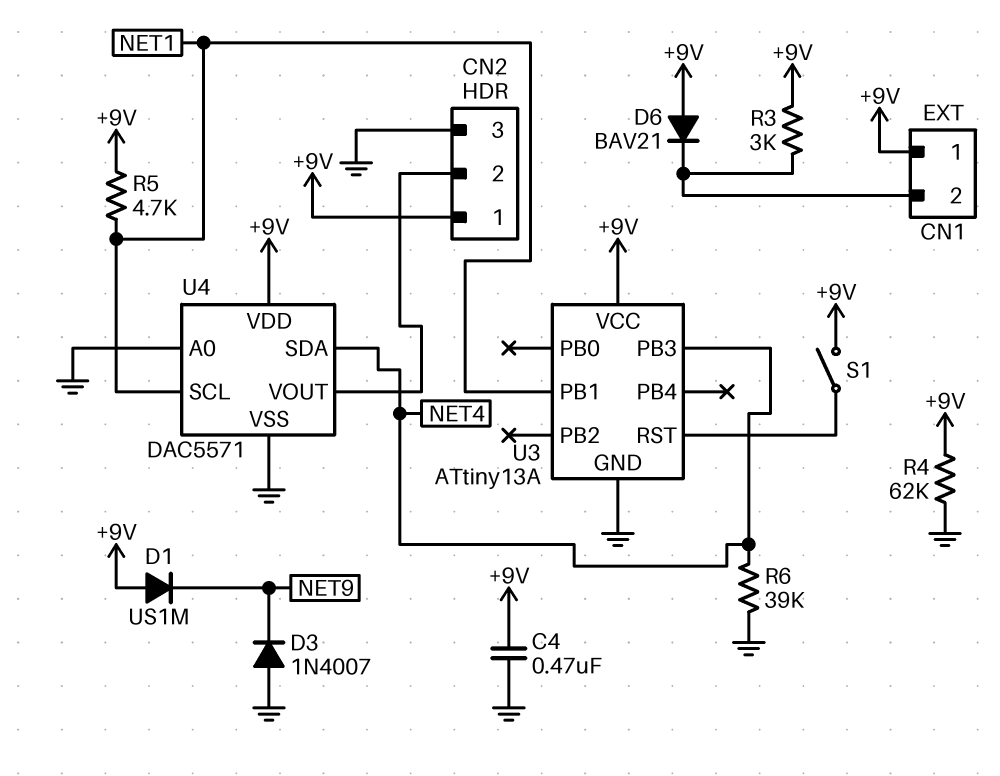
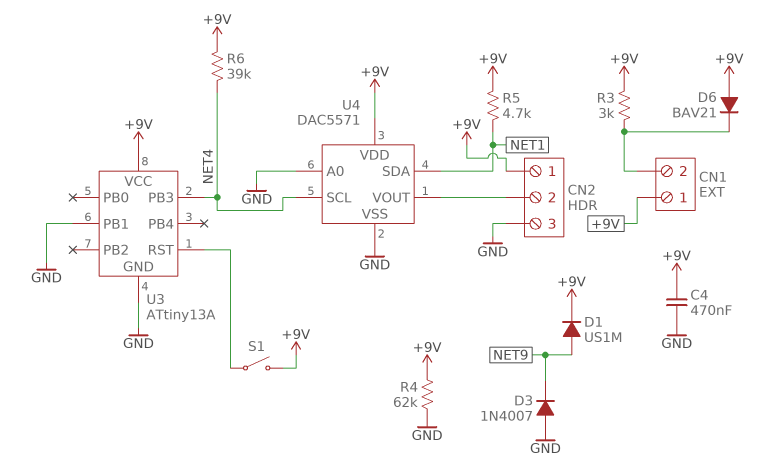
D1: diode US1M (A +9V, K NET9) -> diode US1M (A NET9, K +9V)
R6: 39k (GND, NET4) -> 39k (+9V, NET4)
U3 pin PB1: NET1 -> GND
U4 pin SCL: NET1 -> NET4
U4 pin SDA: NET4 -> NET1

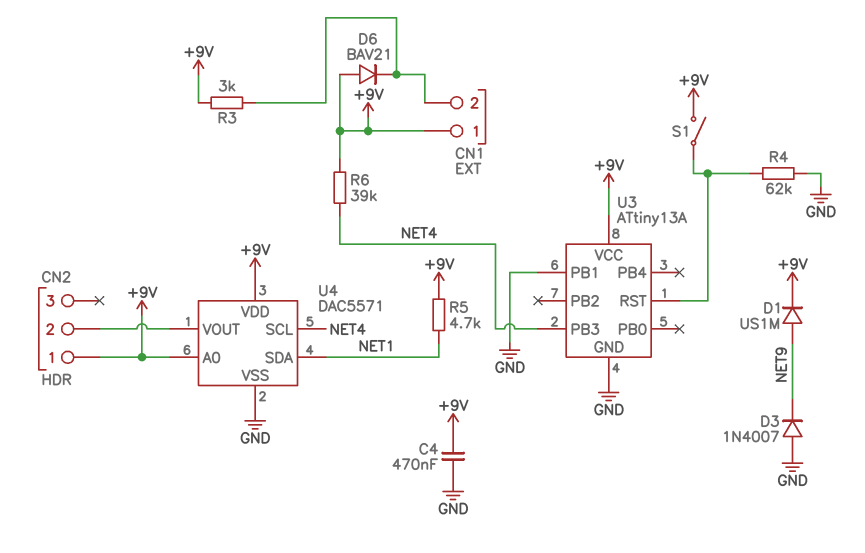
CN2 pin 3: GND -> none
R4: 62k (+9V, GND) -> 62k (GND, U3/RST)
U4 pin A0: GND -> +9V

